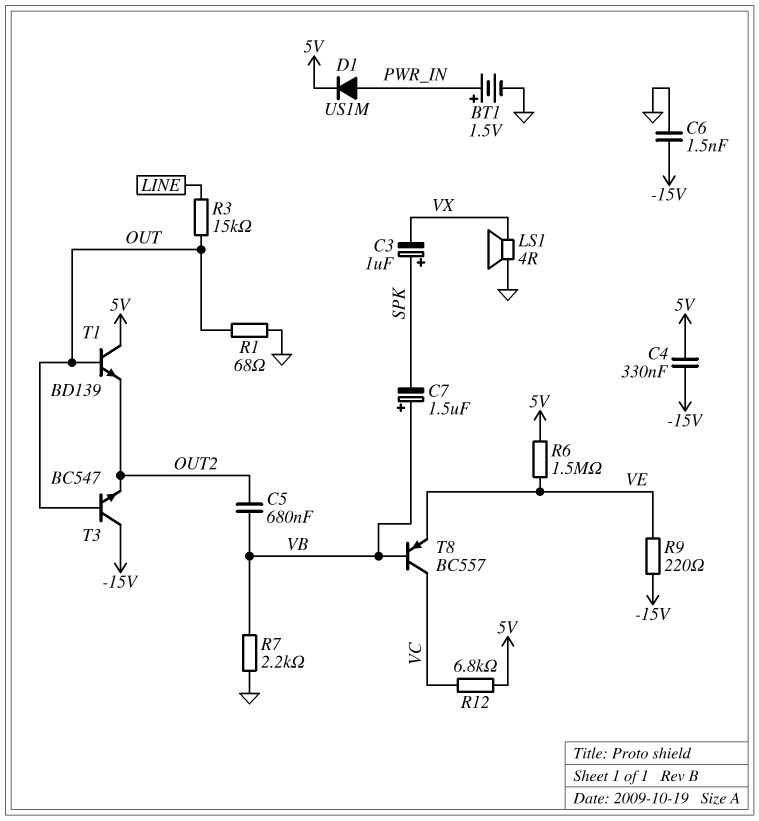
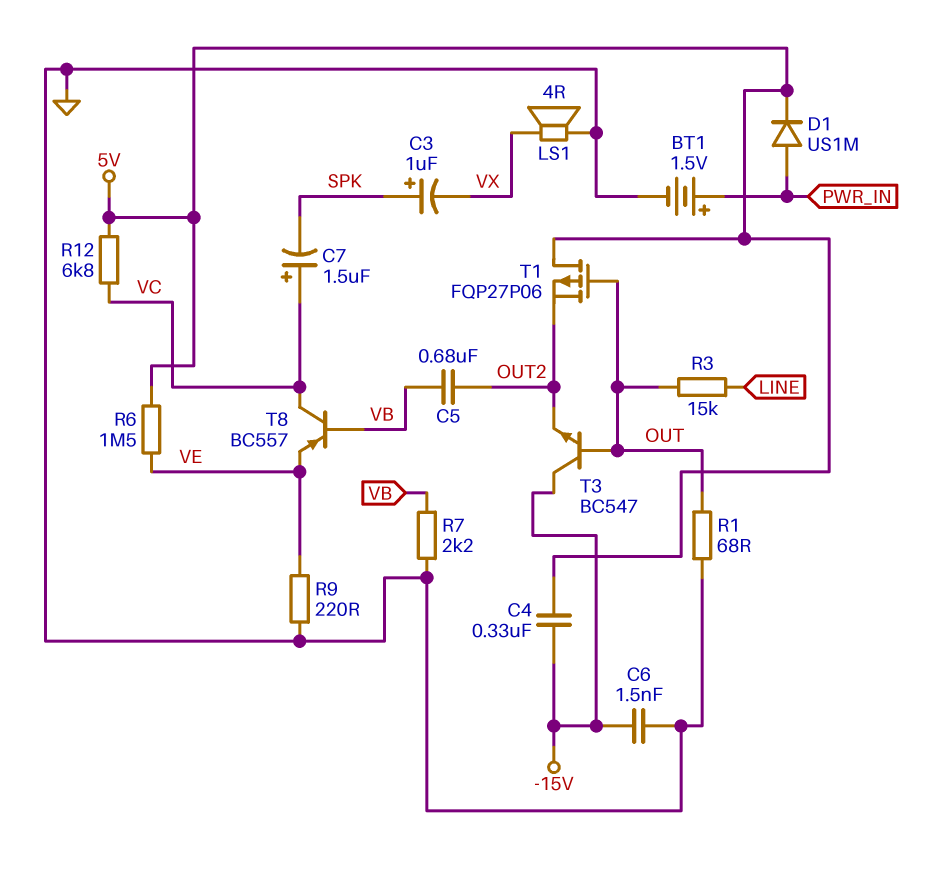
C7: 1.5uF (plus VB, minus SPK) -> 1.5uF (plus VC, minus SPK)
R9: 220 (-15V, VE) -> 220 (GND, VE)
T1: NPN BD139 (B OUT, C 5V, E OUT2) -> PMOS FQP27P06 (G OUT, D 5V, S OUT2)

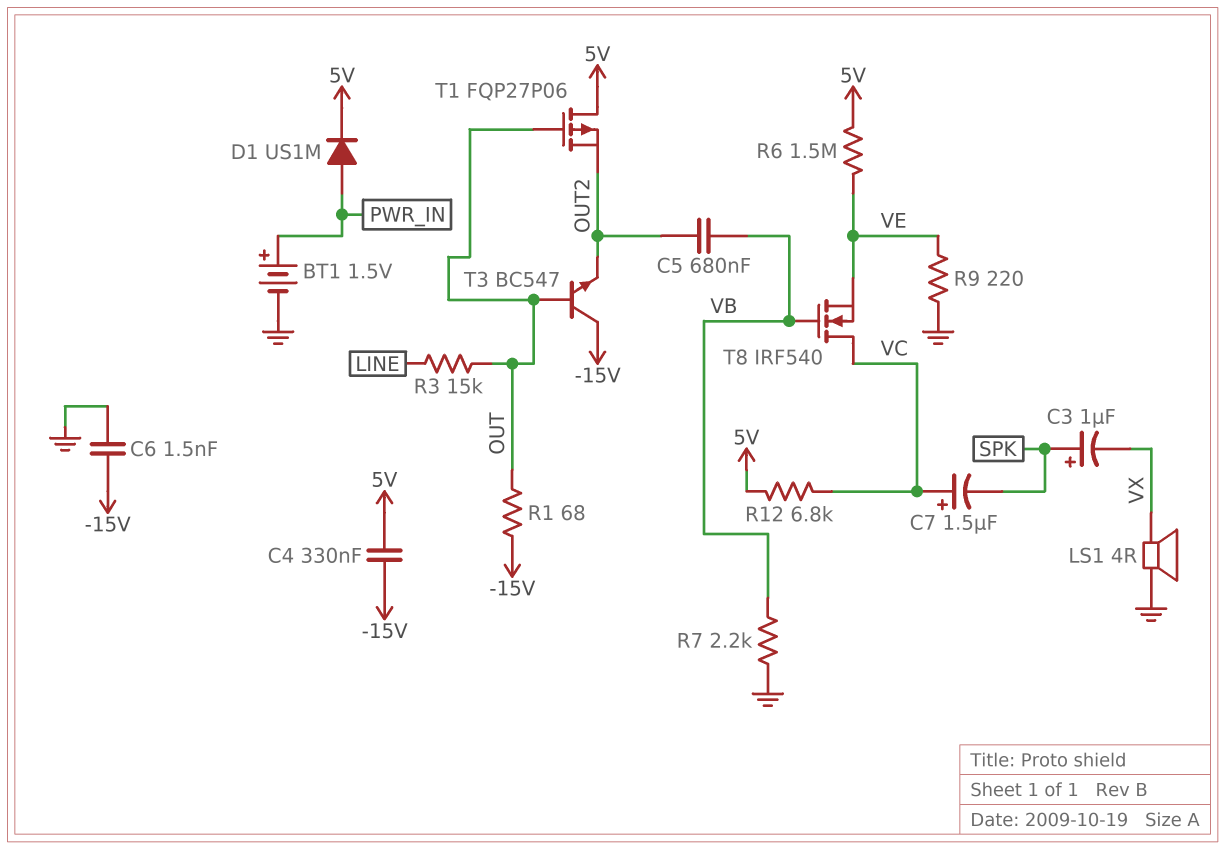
R1: 68 (GND, OUT) -> 68 (-15V, OUT)
T8: PNP BC557 (B VB, C VC, E VE) -> NMOS IRF540 (G VB, D VC, S VE)

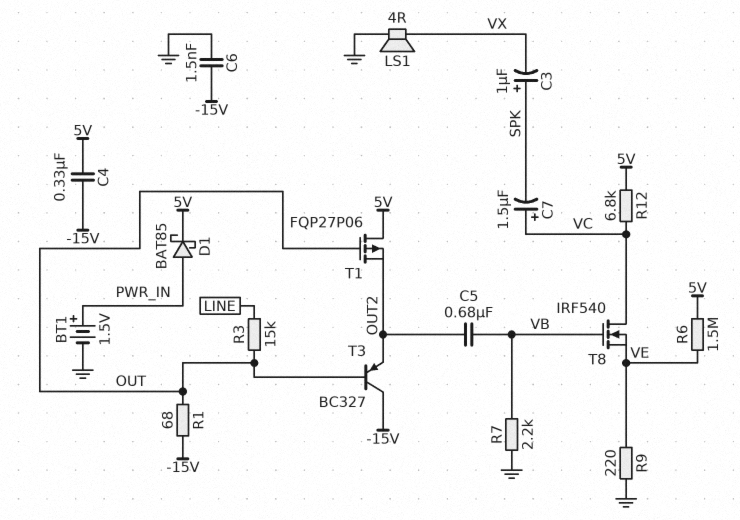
D1: diode US1M (A PWR_IN, K 5V) -> schottky BAT85 (A PWR_IN, K 5V)
T3: NPN BC547 (B OUT, C -15V, E OUT2) -> PNP BC327 (B OUT, C -15V, E OUT2)

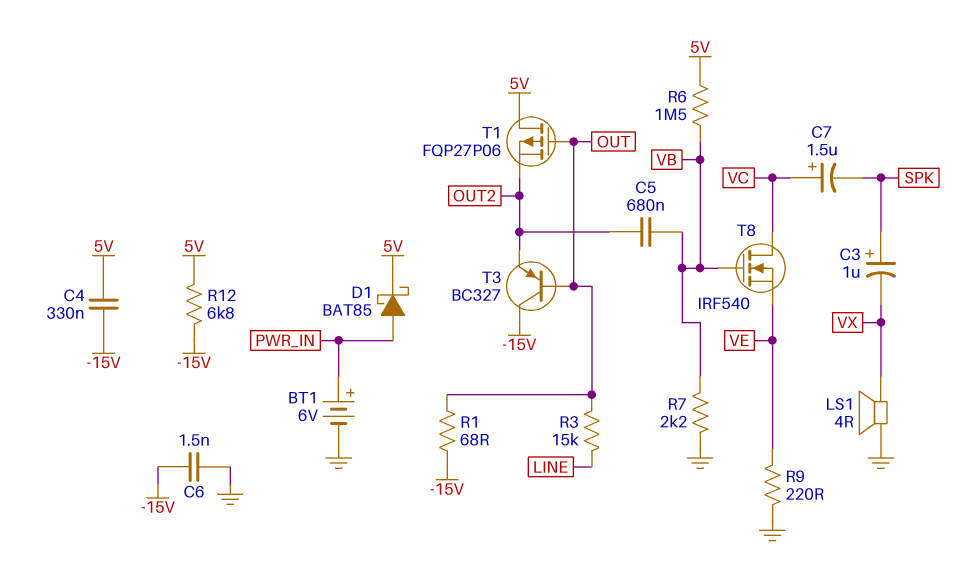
BT1: 1.5V (plus PWR_IN, minus GND) -> 6V (plus PWR_IN, minus GND)
R6: 1.5M (5V, VE) -> 1.5M (5V, VB)
R12: 6.8k (5V, VC) -> 6.8k (-15V, 5V)

